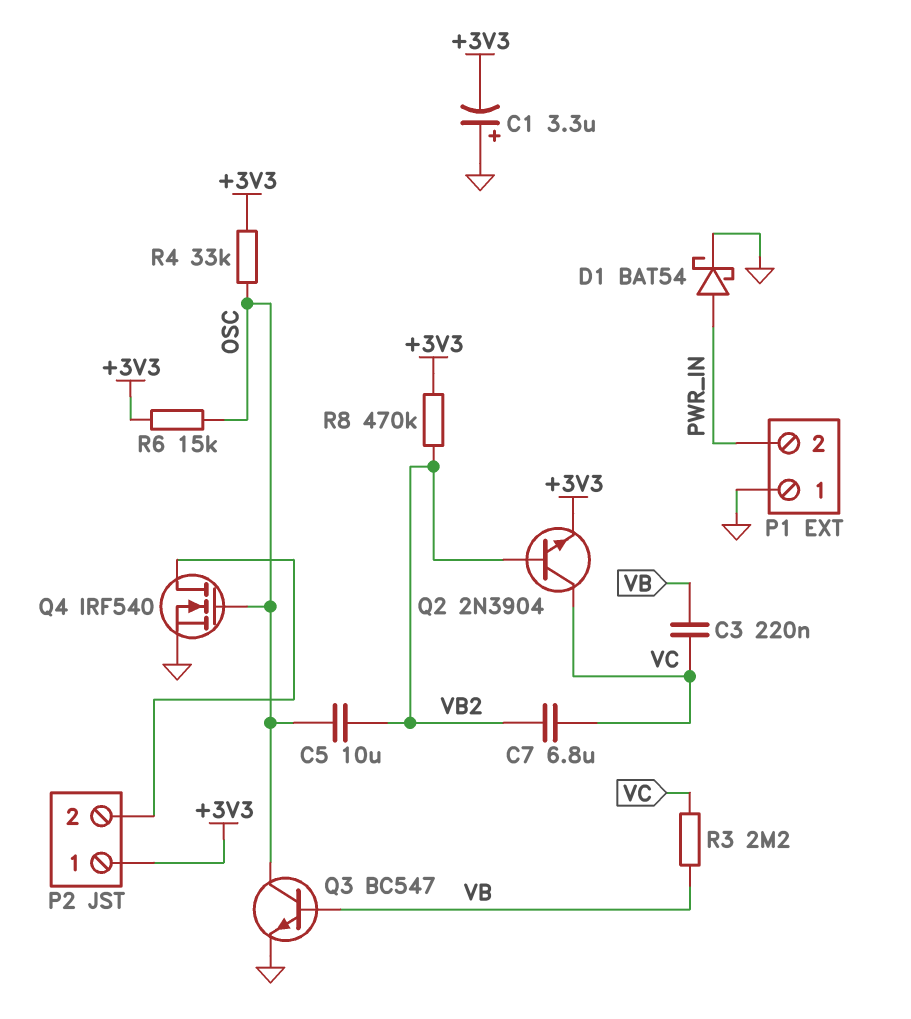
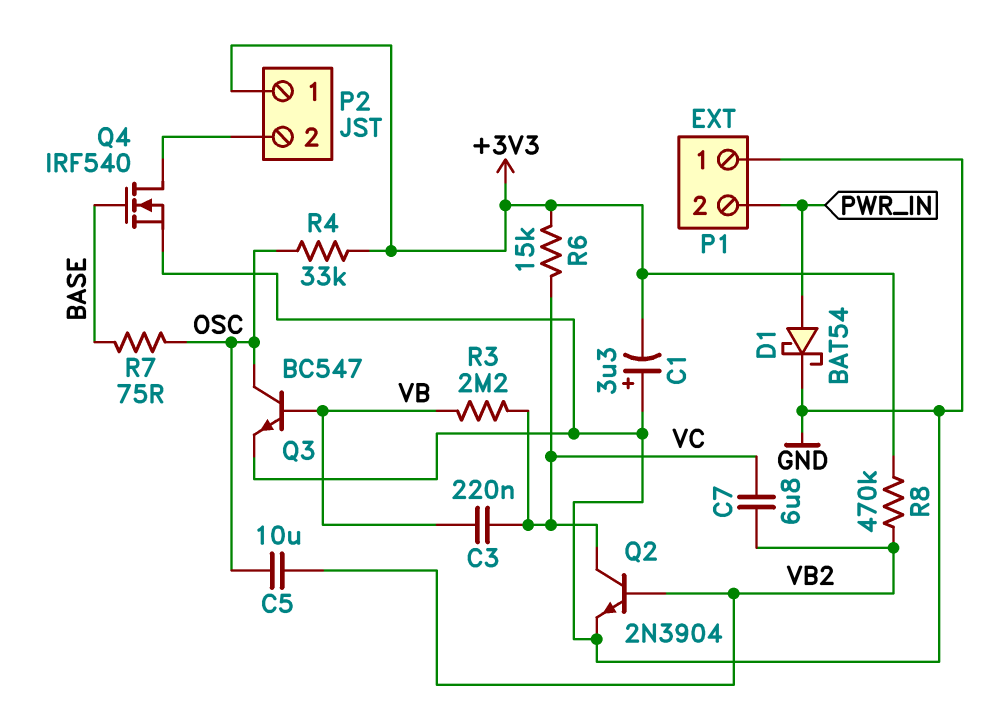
Q2: NPN 2N3904 (B VB2, C VC, E +3V3) -> NPN 2N3904 (B VB2, C VC, E GND)
Q4: NMOS IRF540 (G OSC, D P2/2, S GND) -> NMOS IRF540 (G BASE, D P2/2, S GND)
R6: 15k (+3V3, OSC) -> 15k (+3V3, VC)
R7: none -> 75 (BASE, OSC)

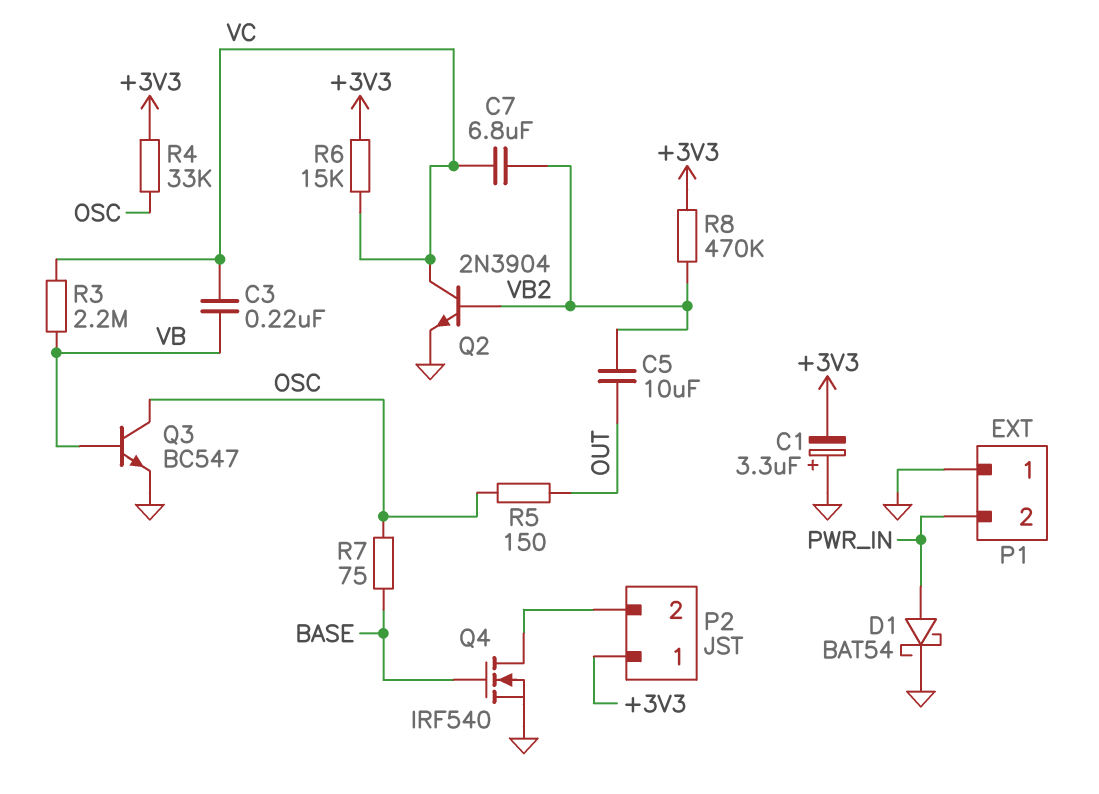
C5: 10uF (OSC, VB2) -> 10uF (OUT, VB2)
R5: none -> 150 (OSC, OUT)

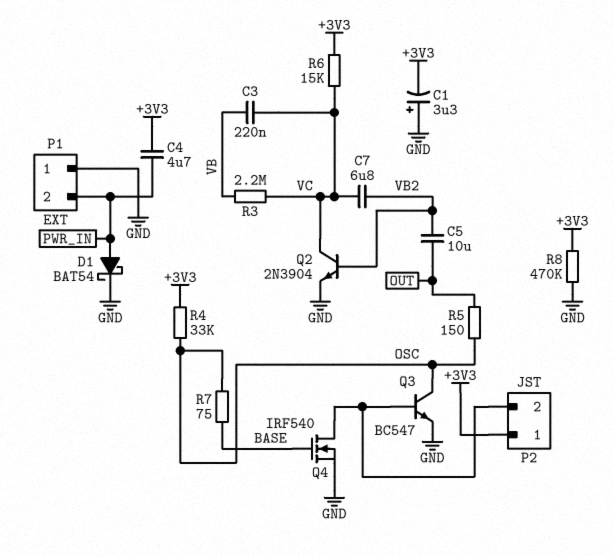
C4: none -> 4.7uF (+3V3, PWR_IN)
Q3: NPN BC547 (B VB, C OSC, E GND) -> NPN BC547 (B P2/2, C OSC, E GND)
R8: 470k (+3V3, VB2) -> 470k (+3V3, GND)

